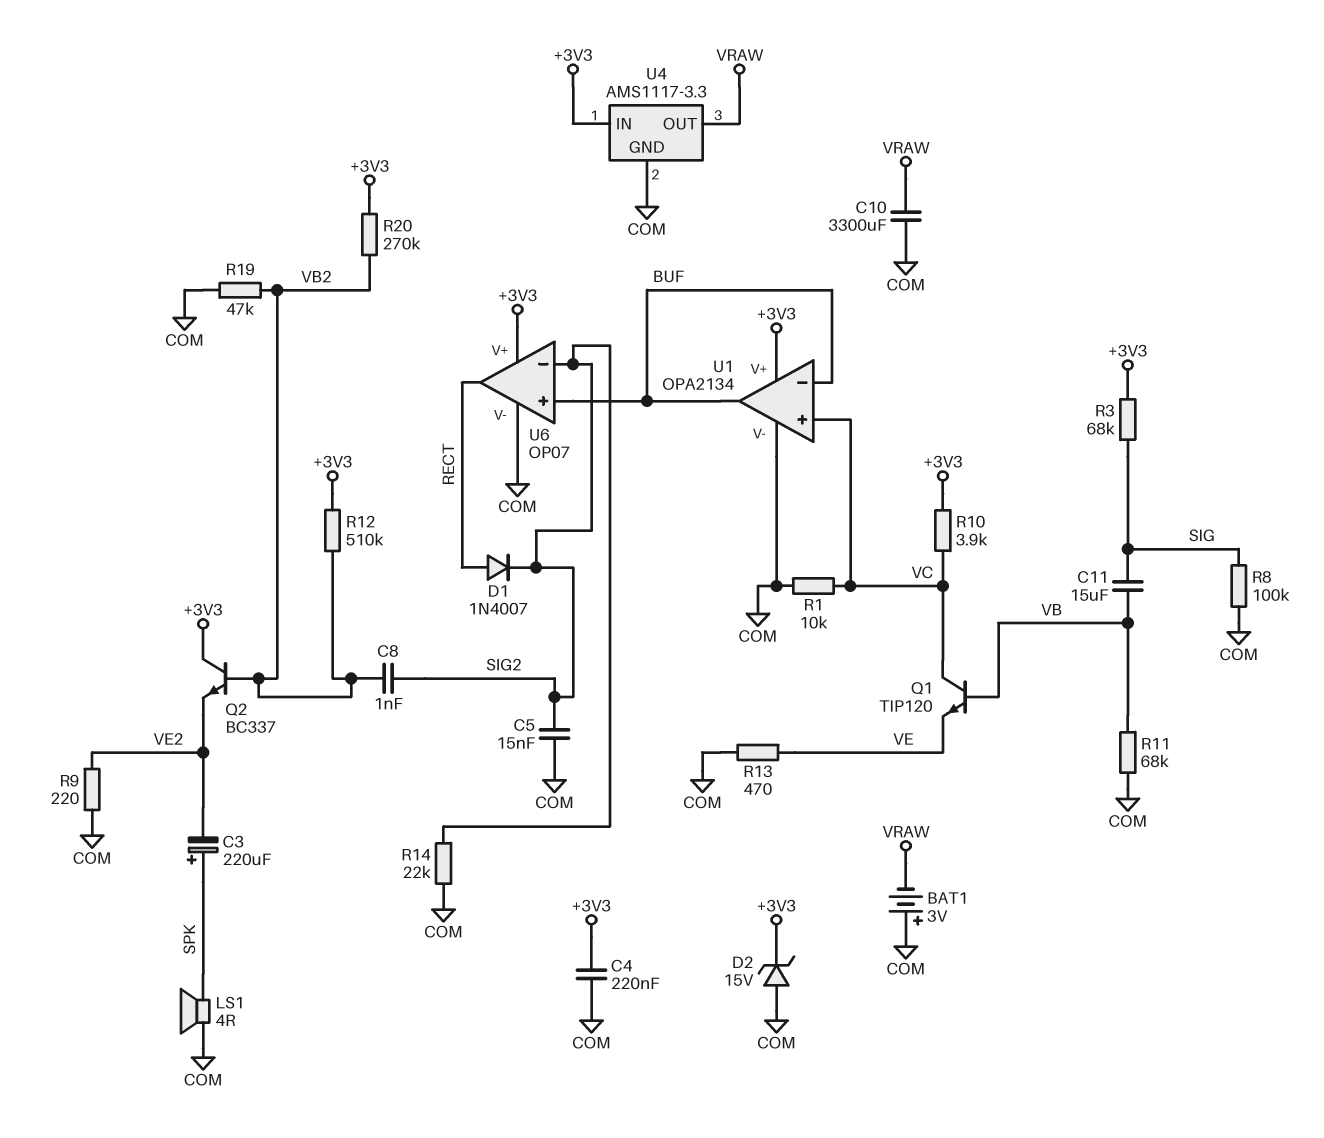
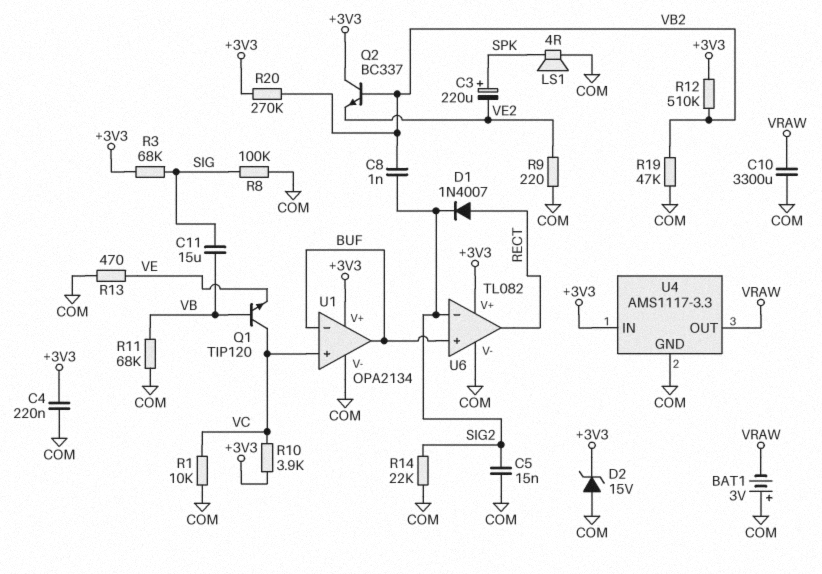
U6: OP07 -> TL082

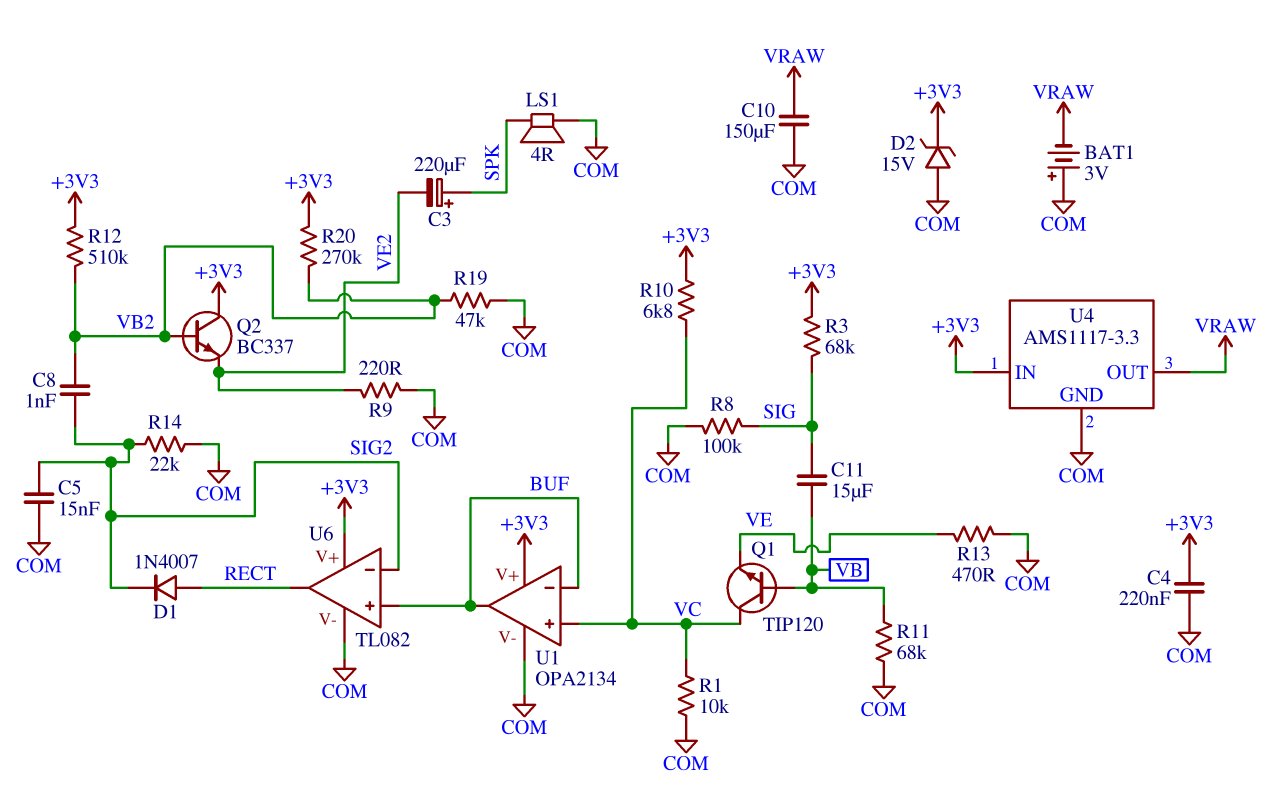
C10: 3300uF (COM, VRAW) -> 150uF (COM, VRAW)
R10: 3.9k (+3V3, VC) -> 6.8k (+3V3, VC)

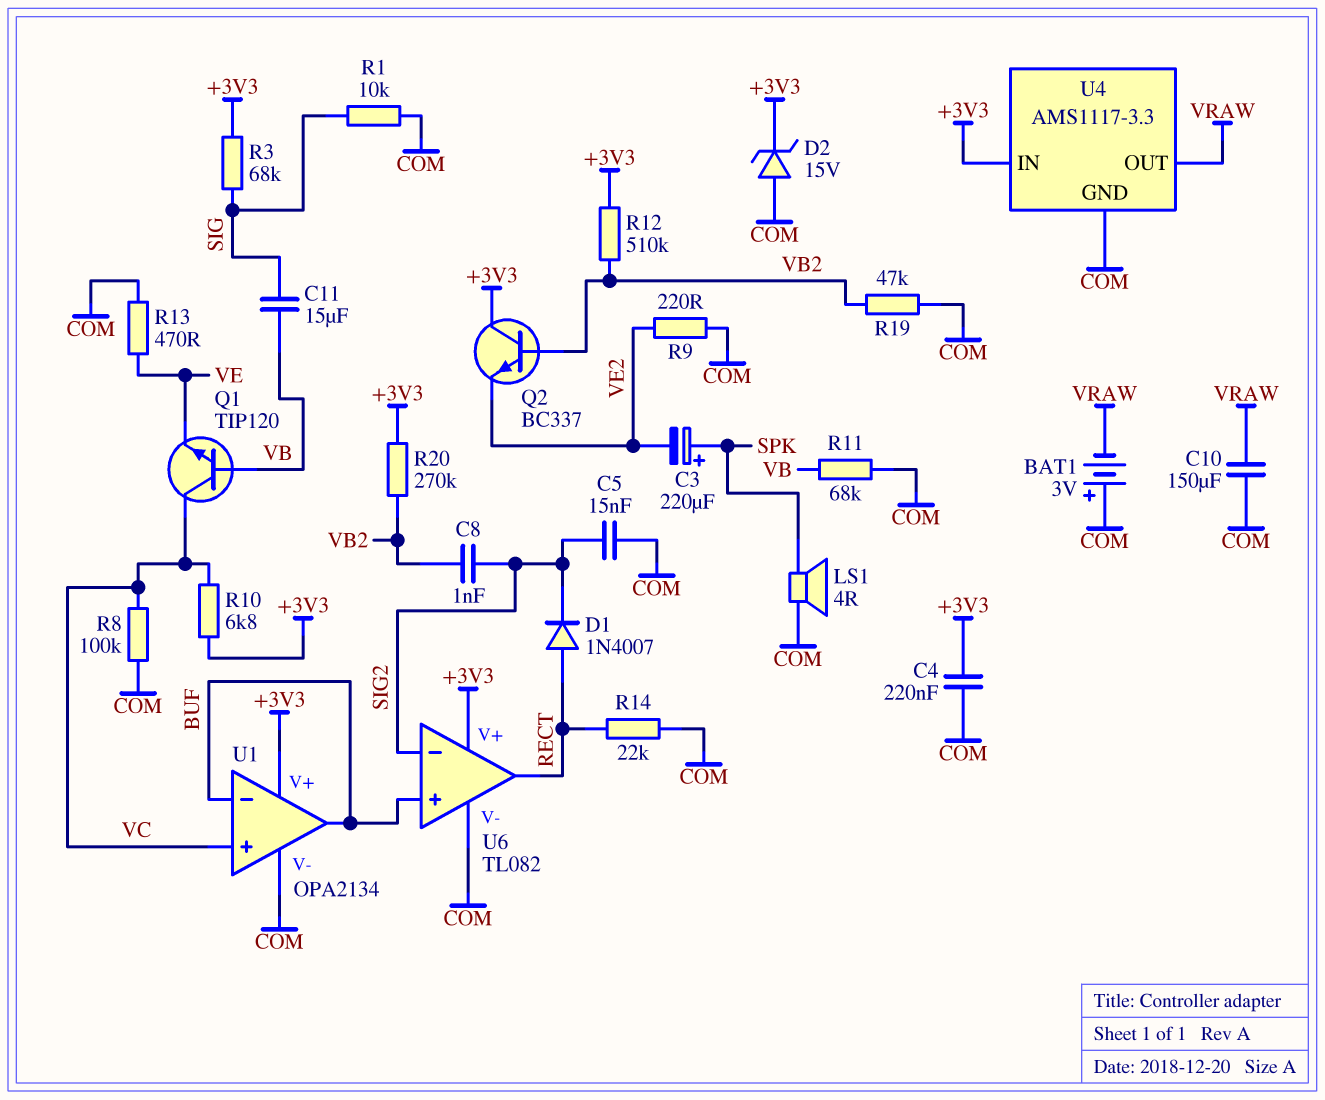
R1: 10k (COM, VC) -> 10k (COM, SIG)
R8: 100k (COM, SIG) -> 100k (COM, VC)
R14: 22k (COM, SIG2) -> 22k (COM, RECT)

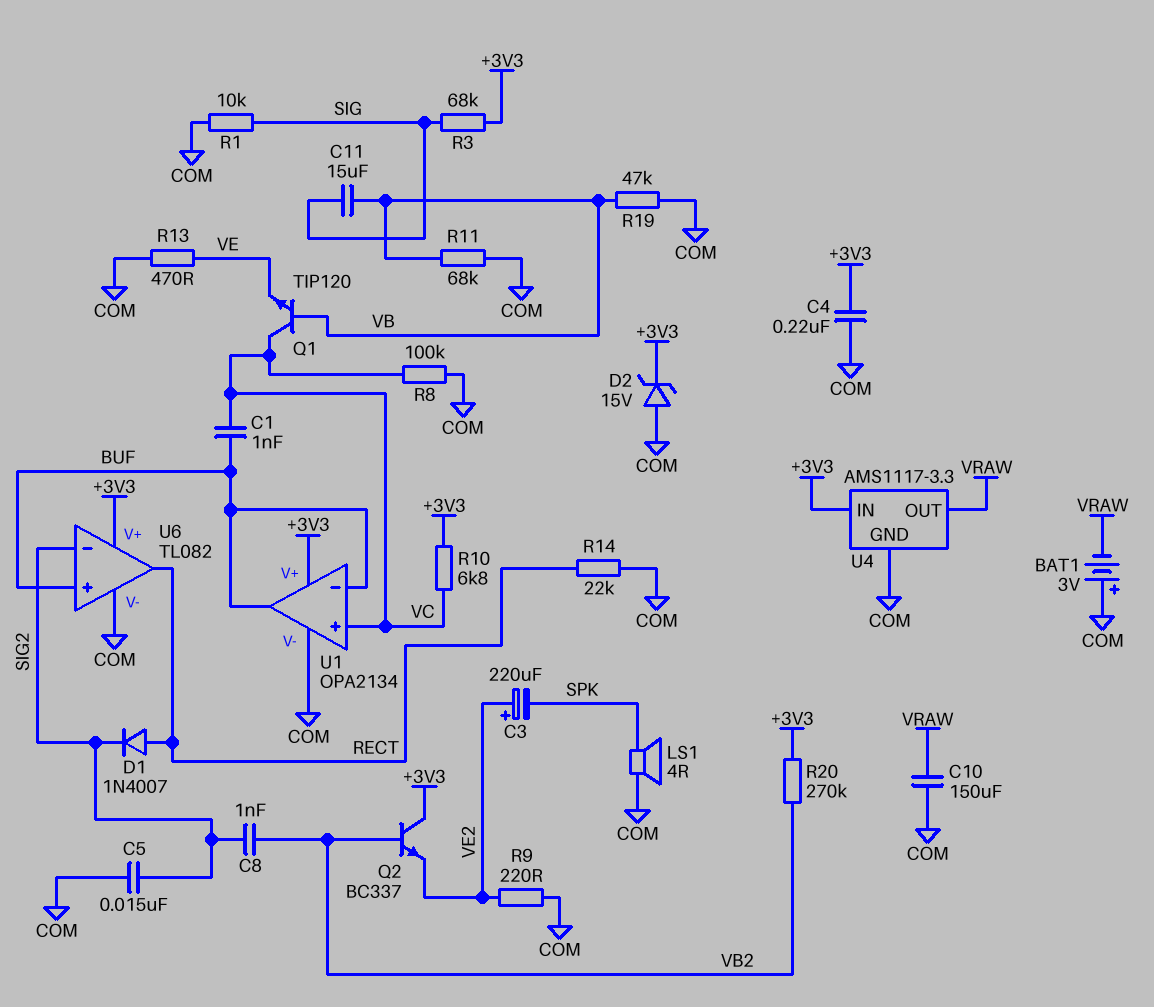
C1: none -> 1nF (BUF, VC)
C3: 220uF (plus SPK, minus VE2) -> 220uF (plus VE2, minus SPK)
R12: 510k (+3V3, VB2) -> none
R19: 47k (COM, VB2) -> 47k (COM, VB)

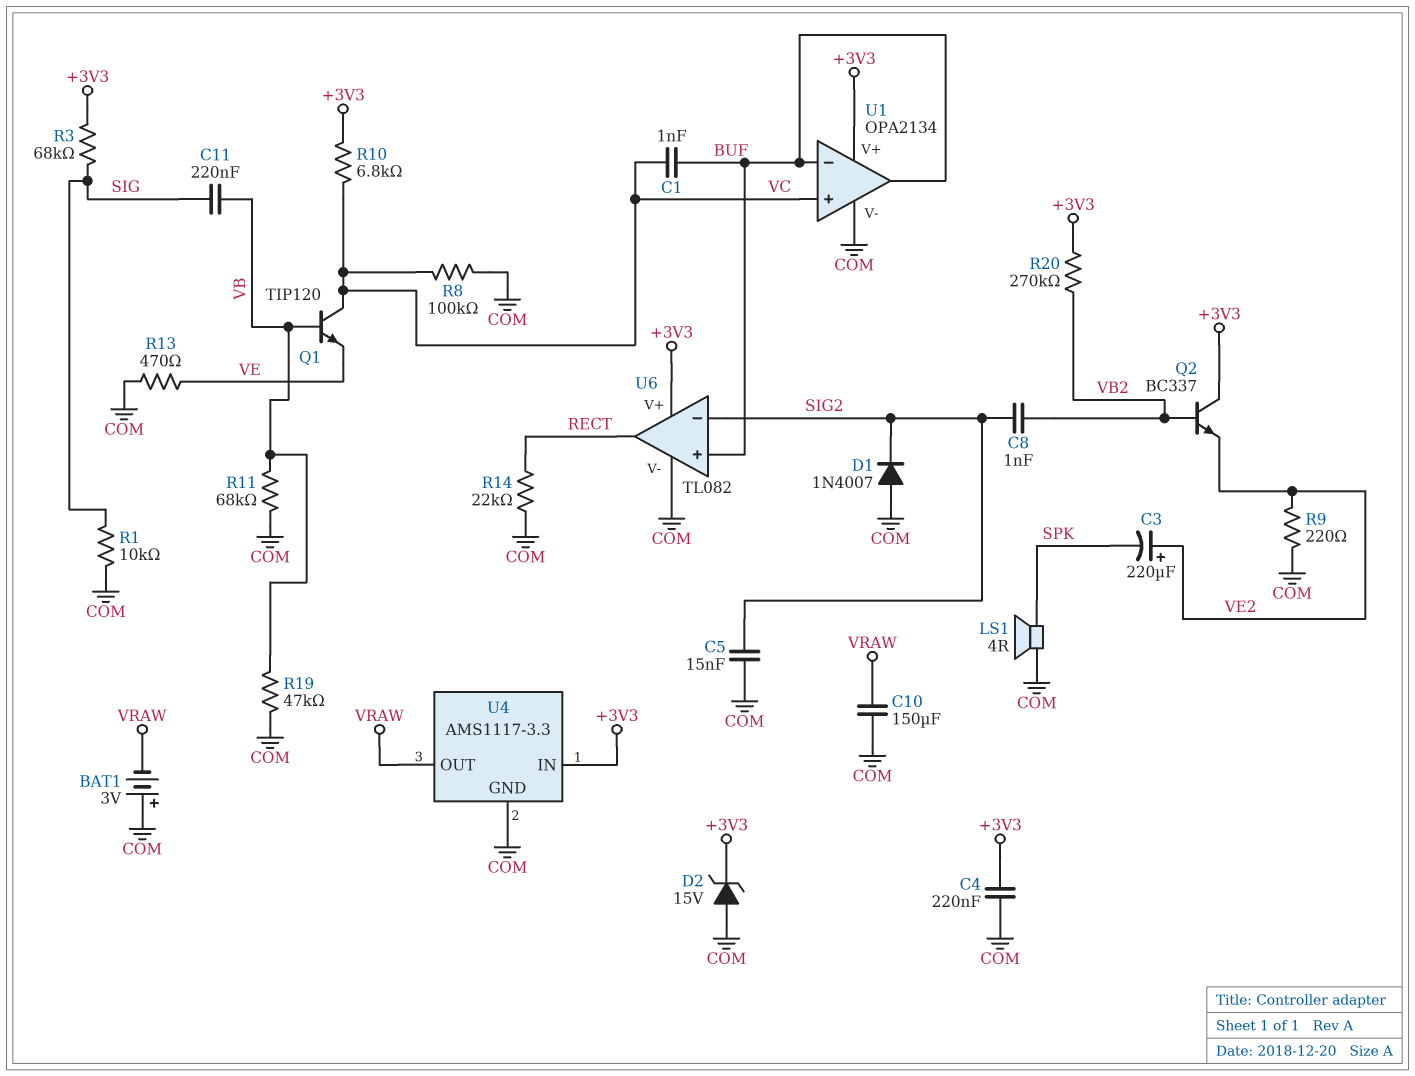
C11: 15uF (SIG, VB) -> 220nF (SIG, VB)
D1: diode 1N4007 (A RECT, K SIG2) -> diode 1N4007 (A COM, K SIG2)

